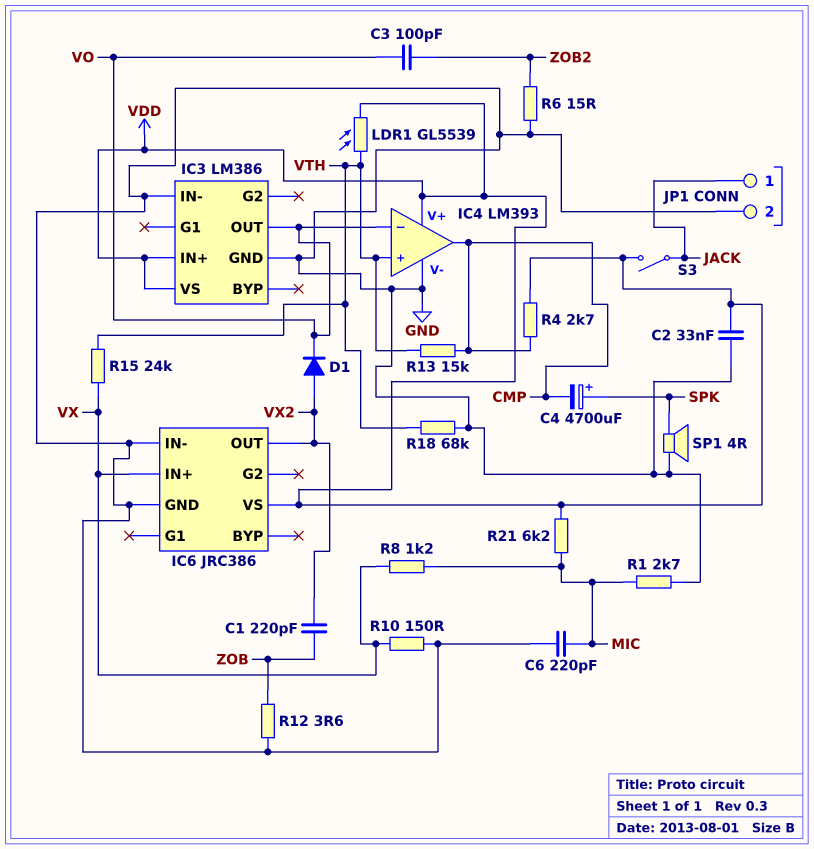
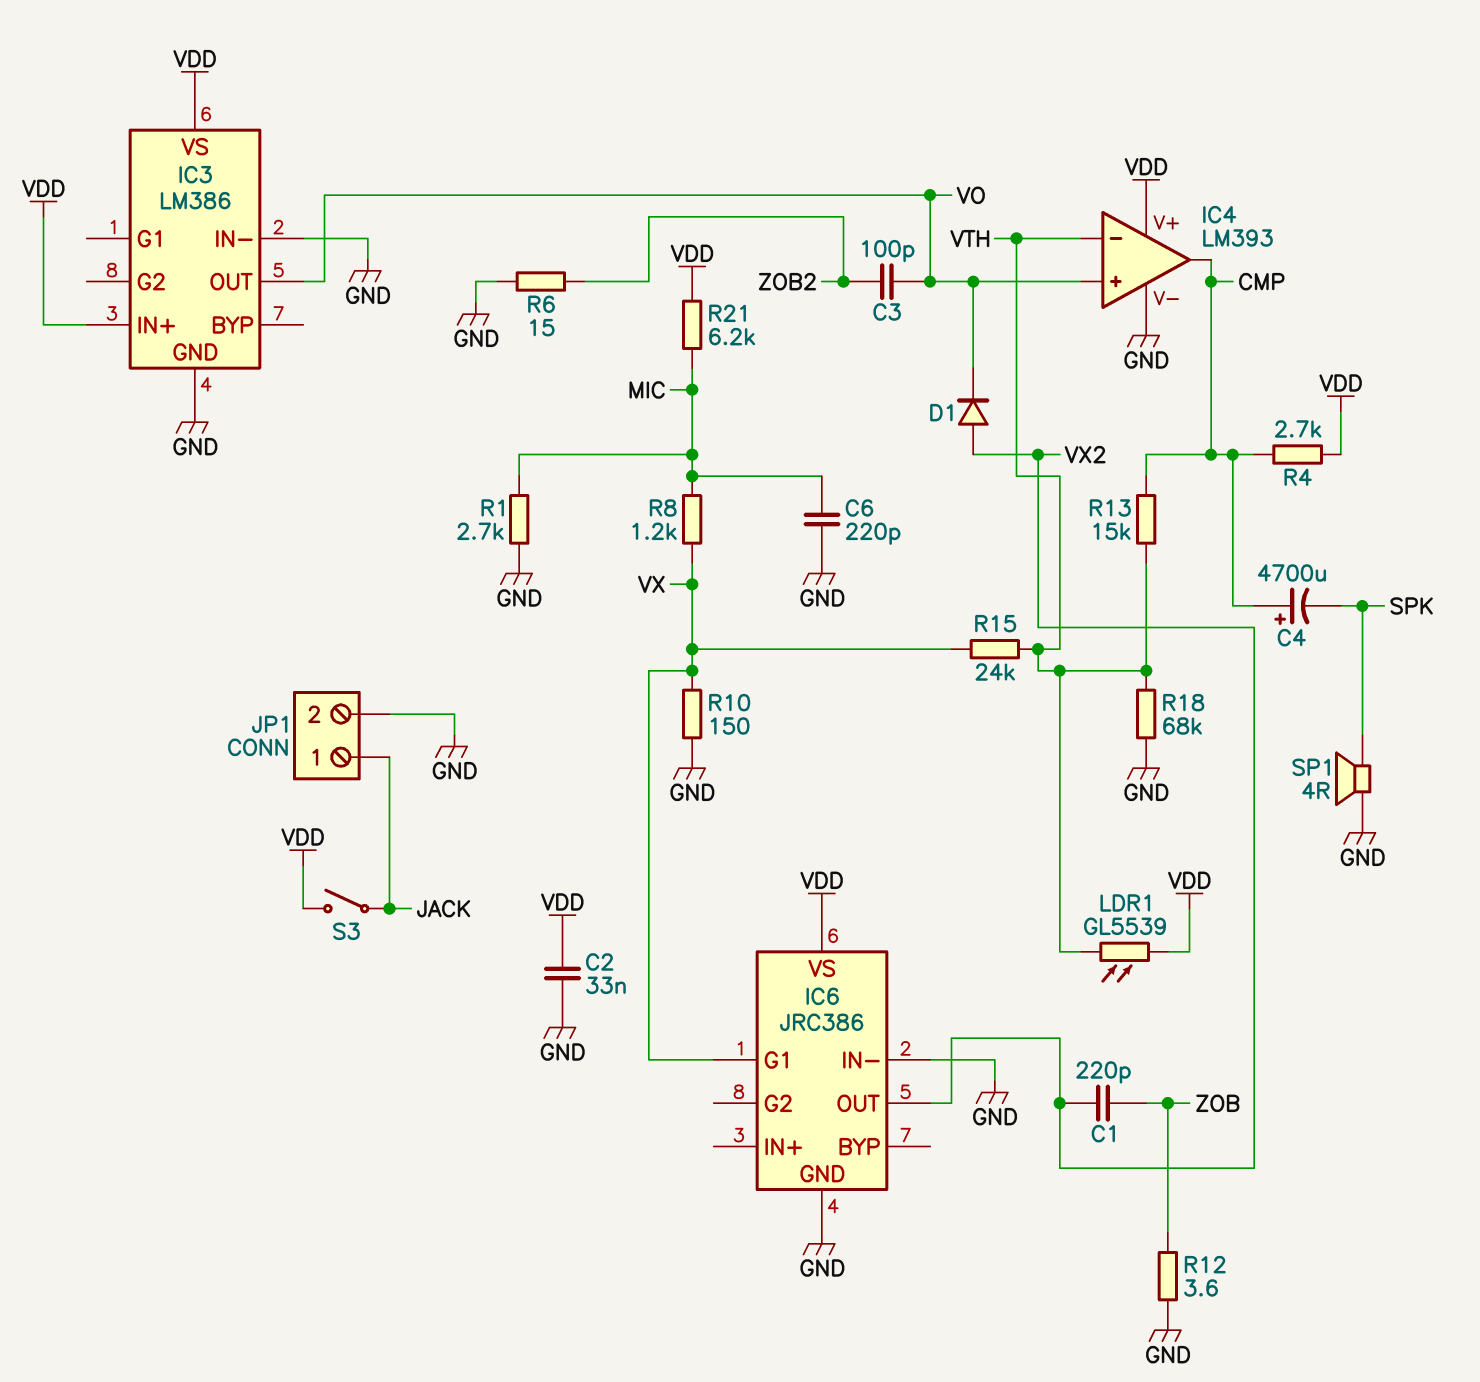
C4: 4700uF (plus SPK, minus CMP) -> 4700uF (plus CMP, minus SPK)
IC4 pin in+: VTH -> VO
IC4 pin in-: VO -> VTH
IC6 pin G1: none -> VX
IC6 pin IN+: VX -> none

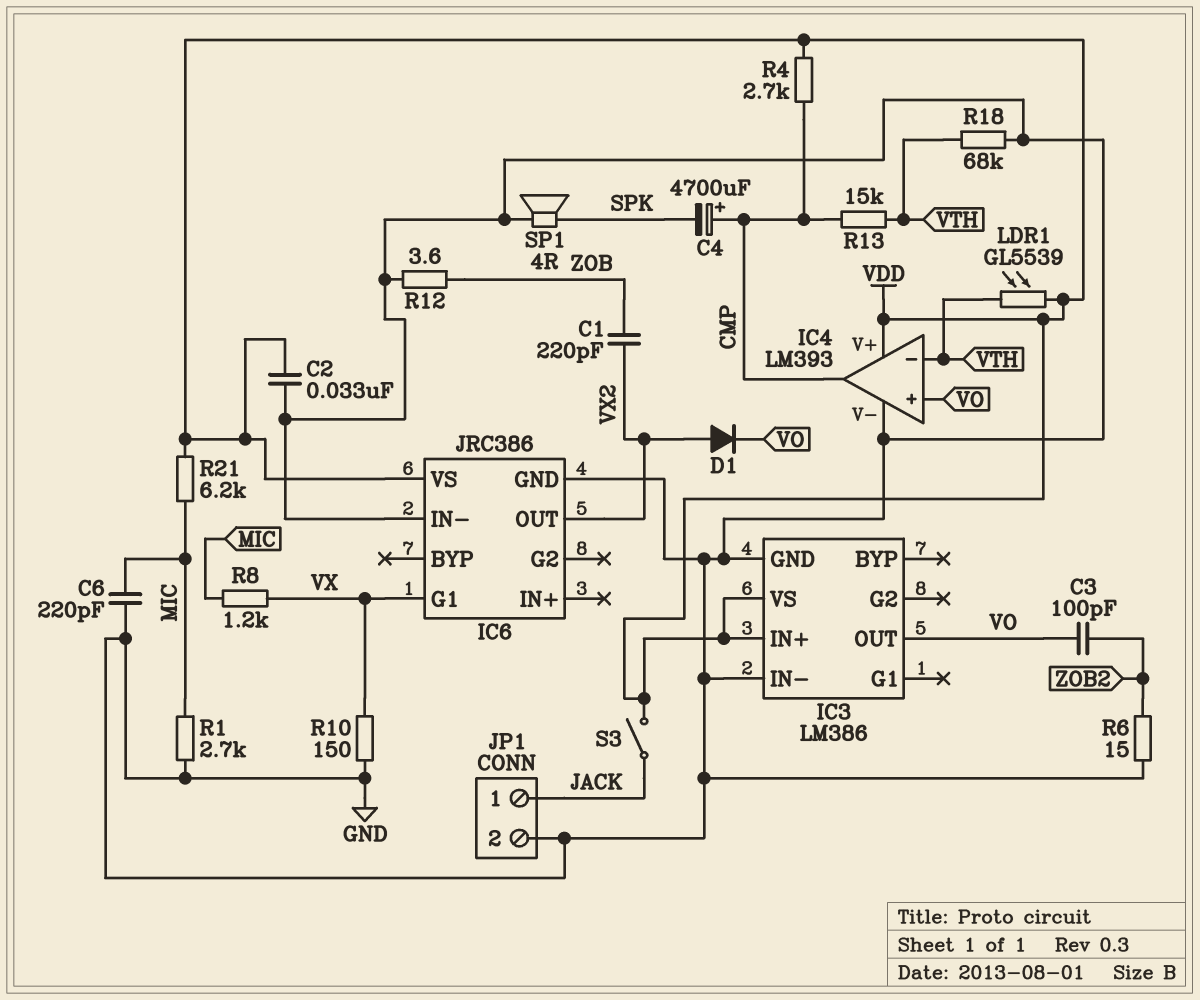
R15: 24k (VTH, VX) -> none

